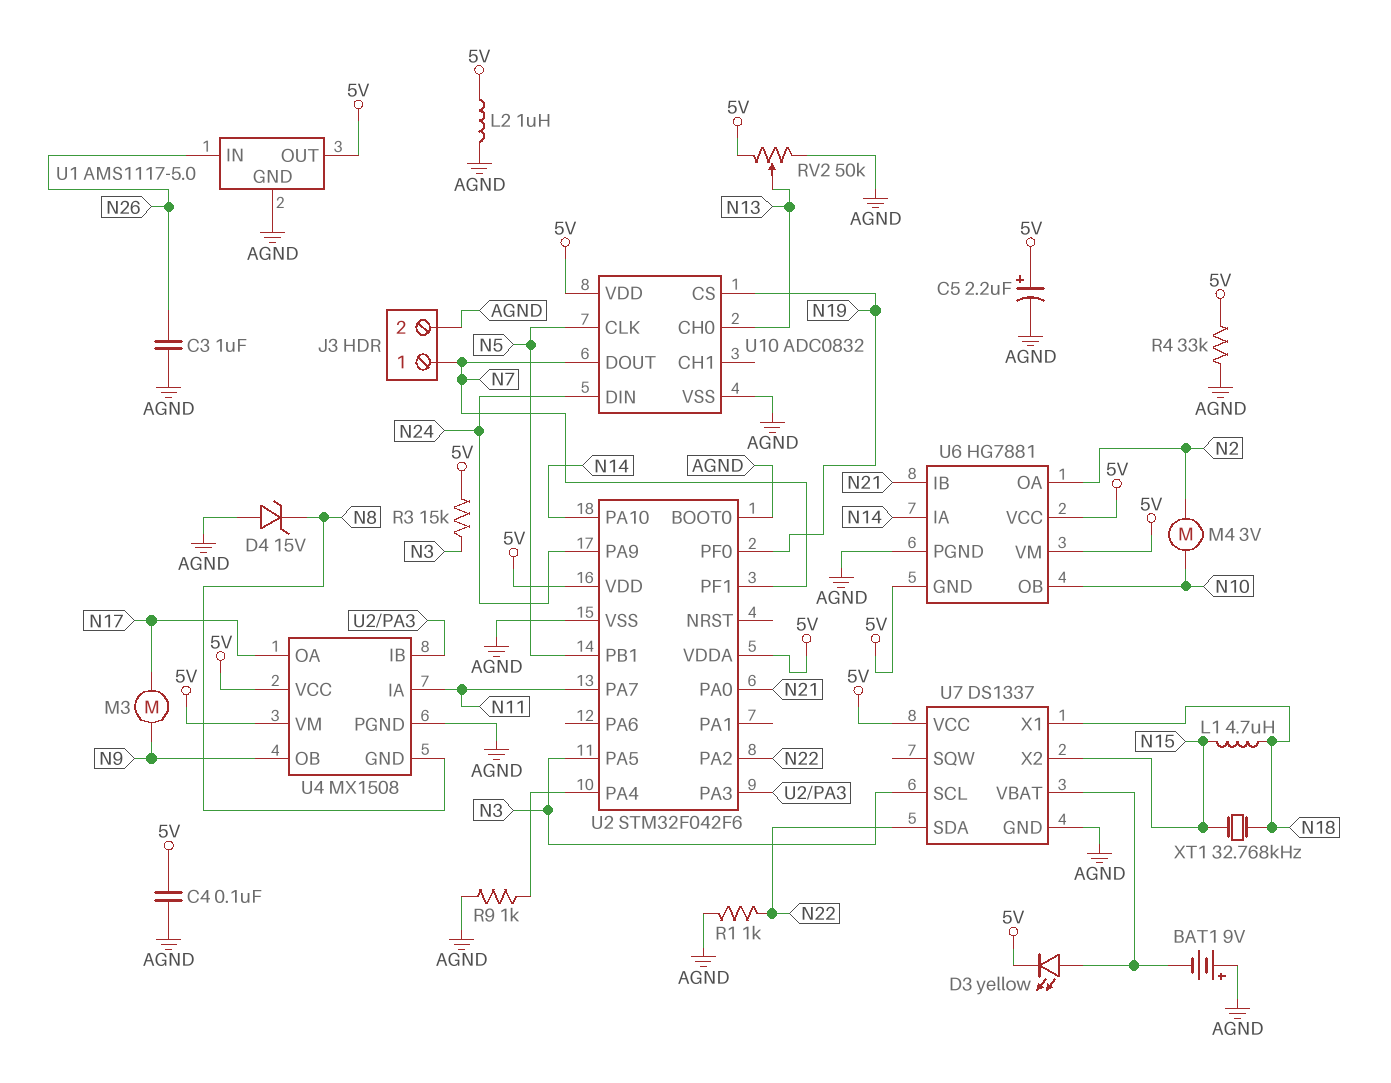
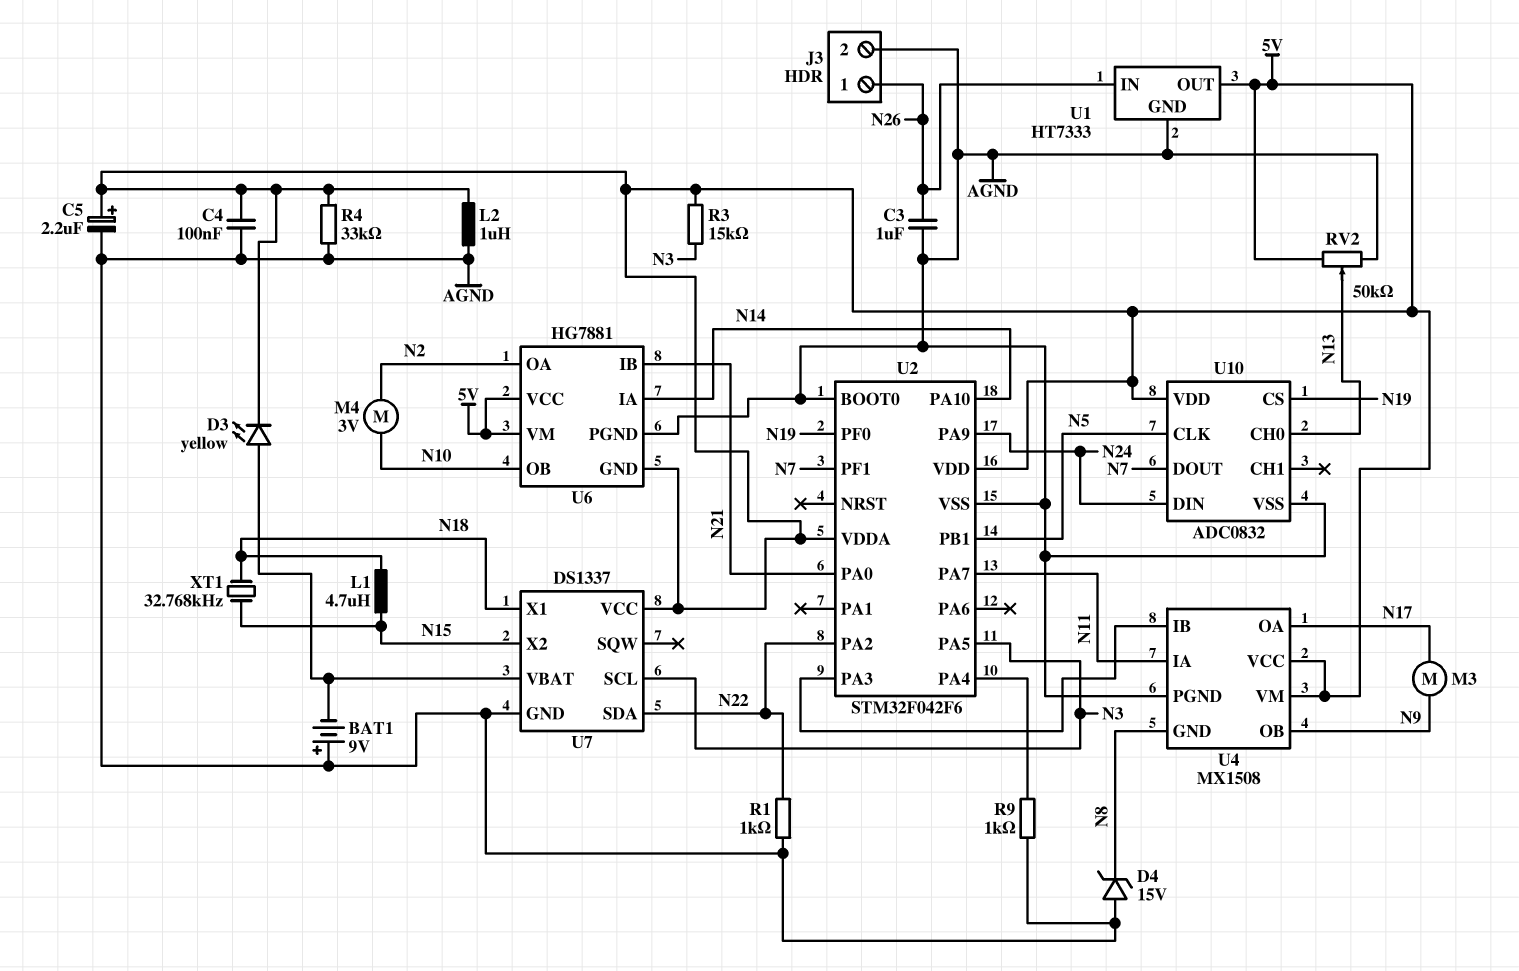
J3 pin 1: N7 -> N26
U1: AMS1117-5.0 -> HT7333

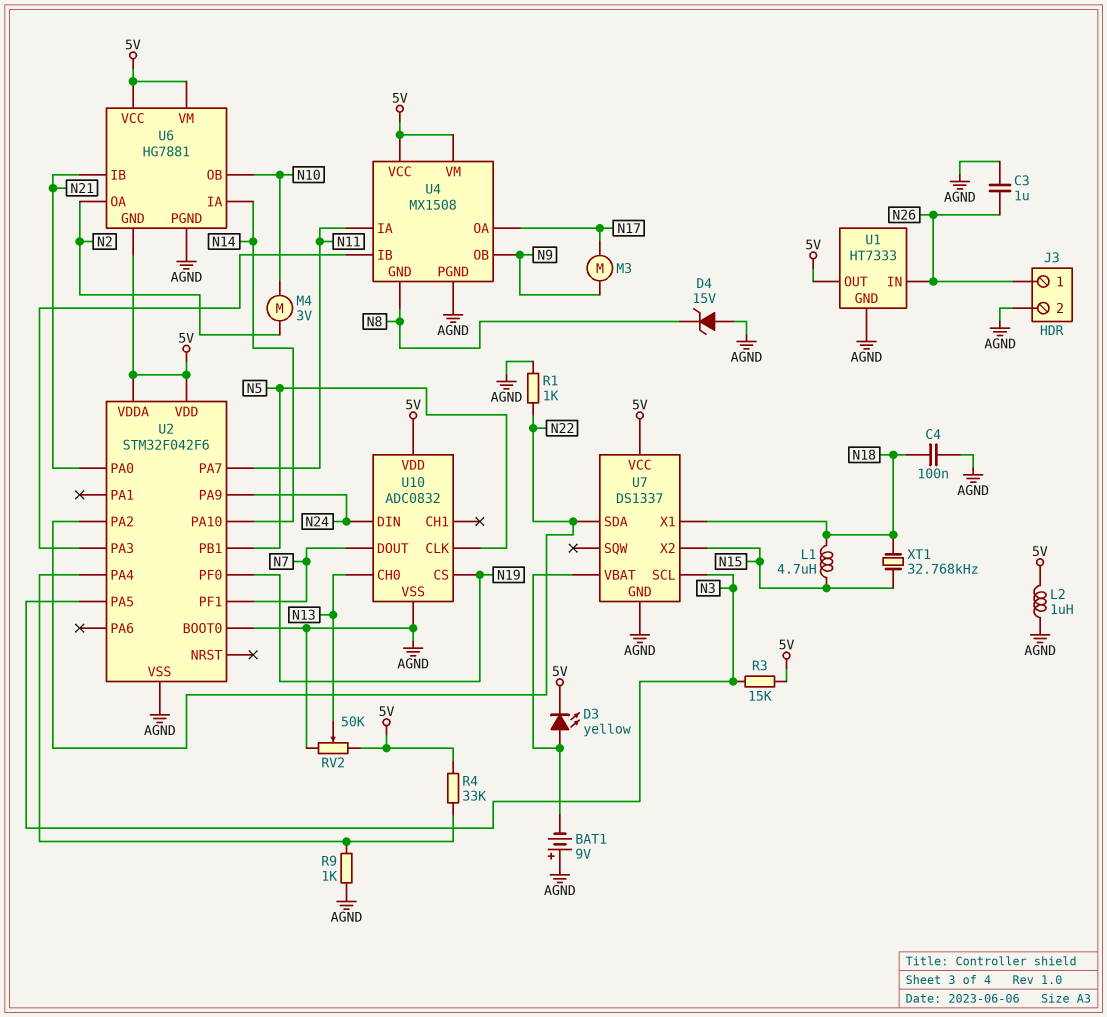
C4: 100nF (5V, AGND) -> 100nF (AGND, N18)
C5: 2.2uF (plus 5V, minus AGND) -> none
R4: 33k (5V, AGND) -> 33k (5V, U2/PA4)

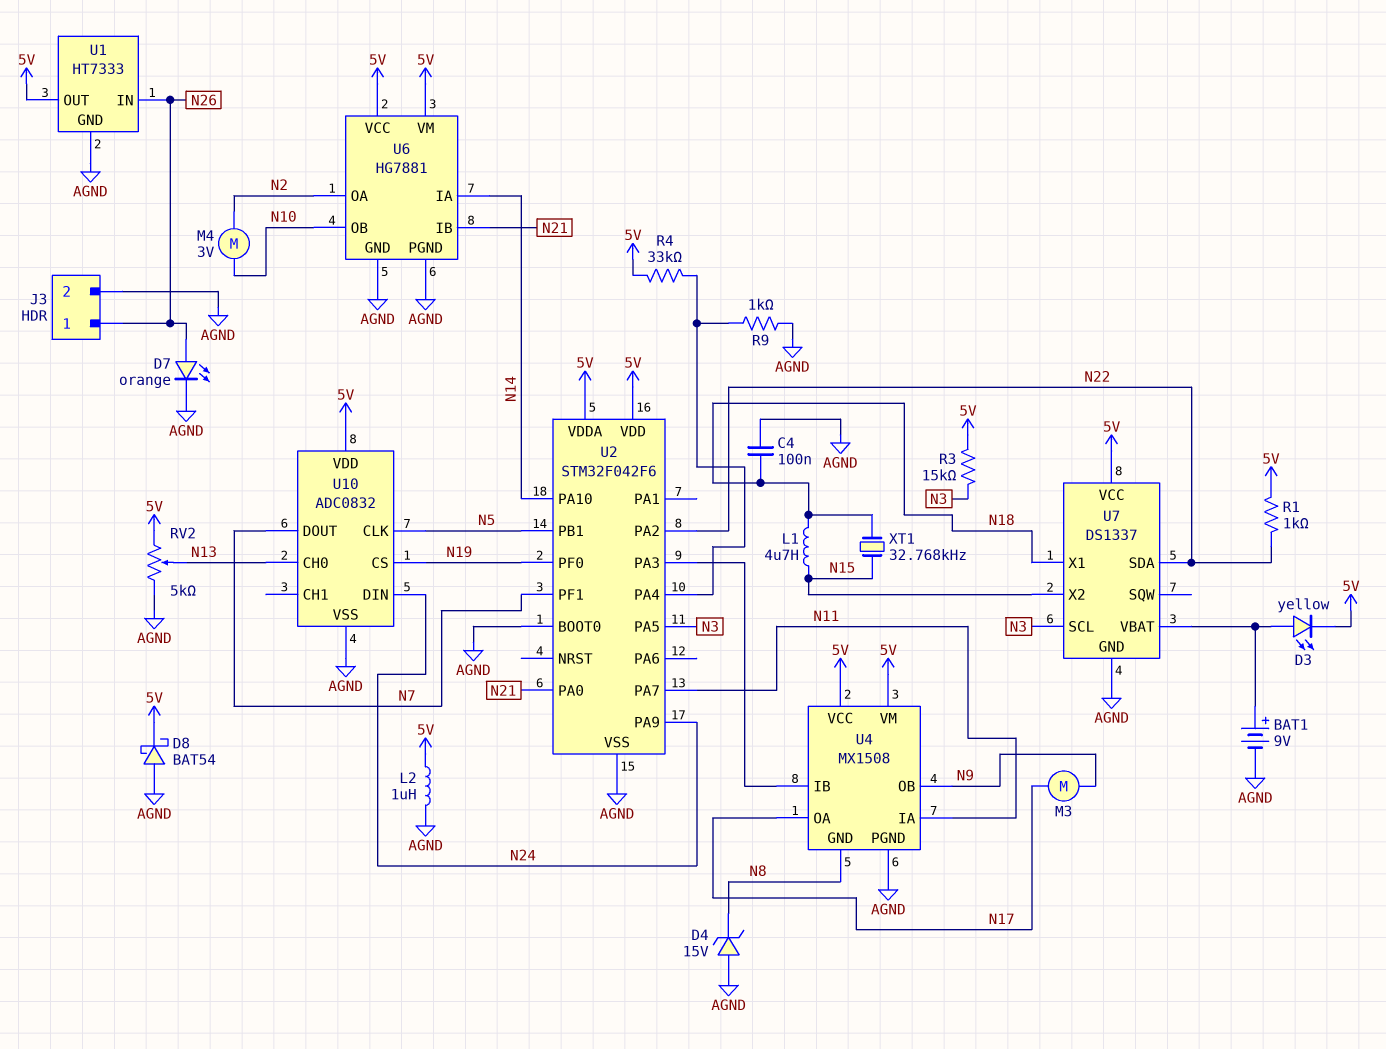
BAT1: 9V (plus AGND, minus U7/VBAT) -> 9V (plus U7/VBAT, minus AGND)
C3: 1uF (AGND, N26) -> none
D7: none -> LED orange (A N26, K AGND)
D8: none -> schottky BAT54 (A AGND, K 5V)
R1: 1k (AGND, N22) -> 1k (5V, N22)
RV2: 50k (5V, AGND, wiper N13) -> 5k (5V, AGND, wiper N13)
U6 pin GND: 5V -> AGND

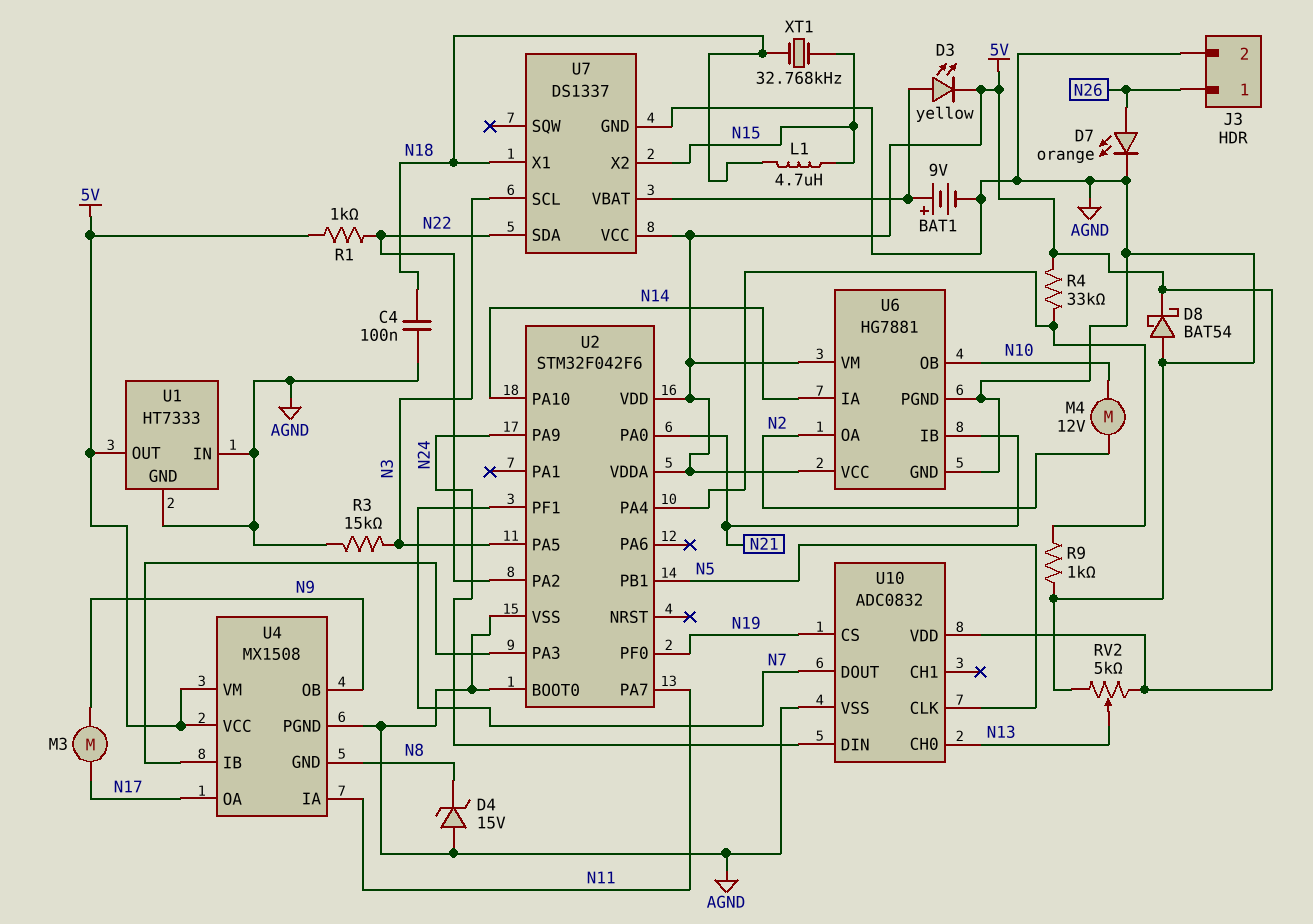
L2: 1uH (5V, AGND) -> none
M4: motor 3V (N2, N10) -> motor 12V (N2, N10)
R3: 15k (5V, N3) -> 15k (AGND, N3)
U1 pin IN: N26 -> AGND

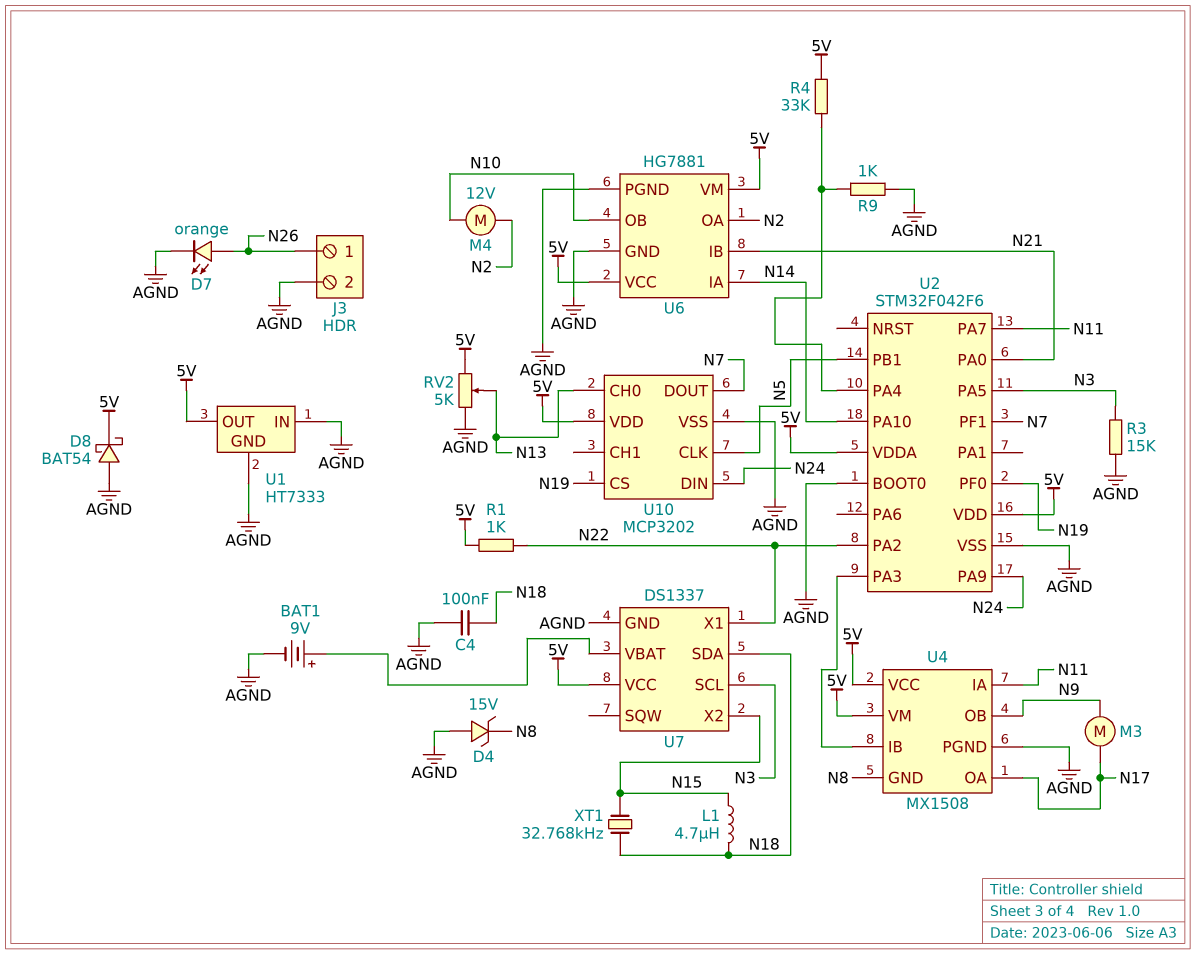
D3: LED yellow (A U7/VBAT, K 5V) -> none
U7 pin SDA: N22 -> N18
U7 pin X1: N18 -> N22
U10: ADC0832 -> MCP3202

